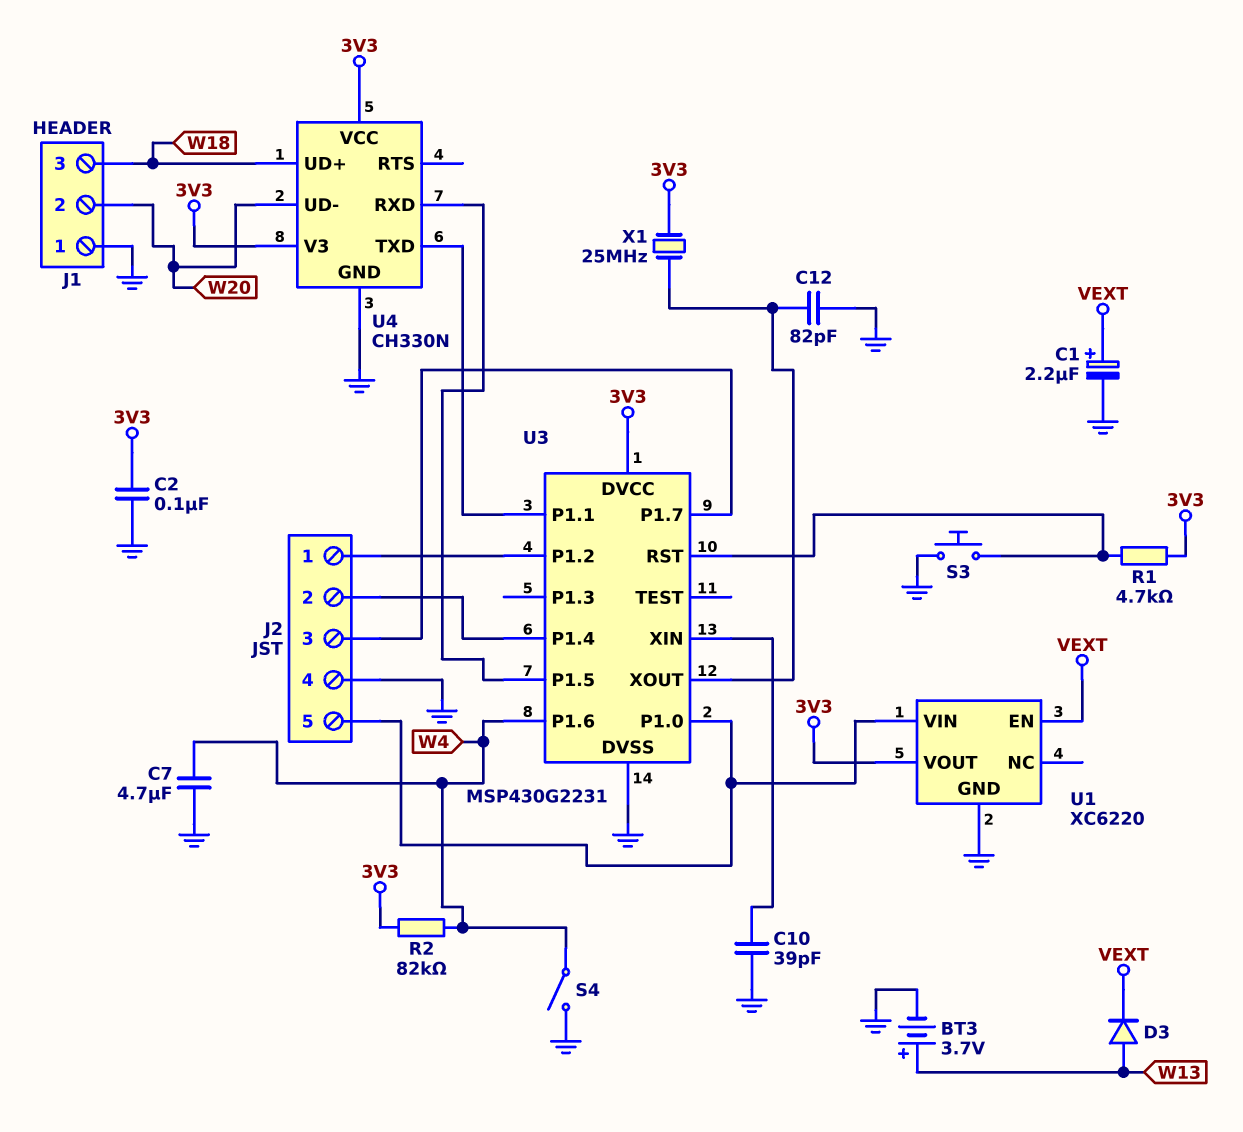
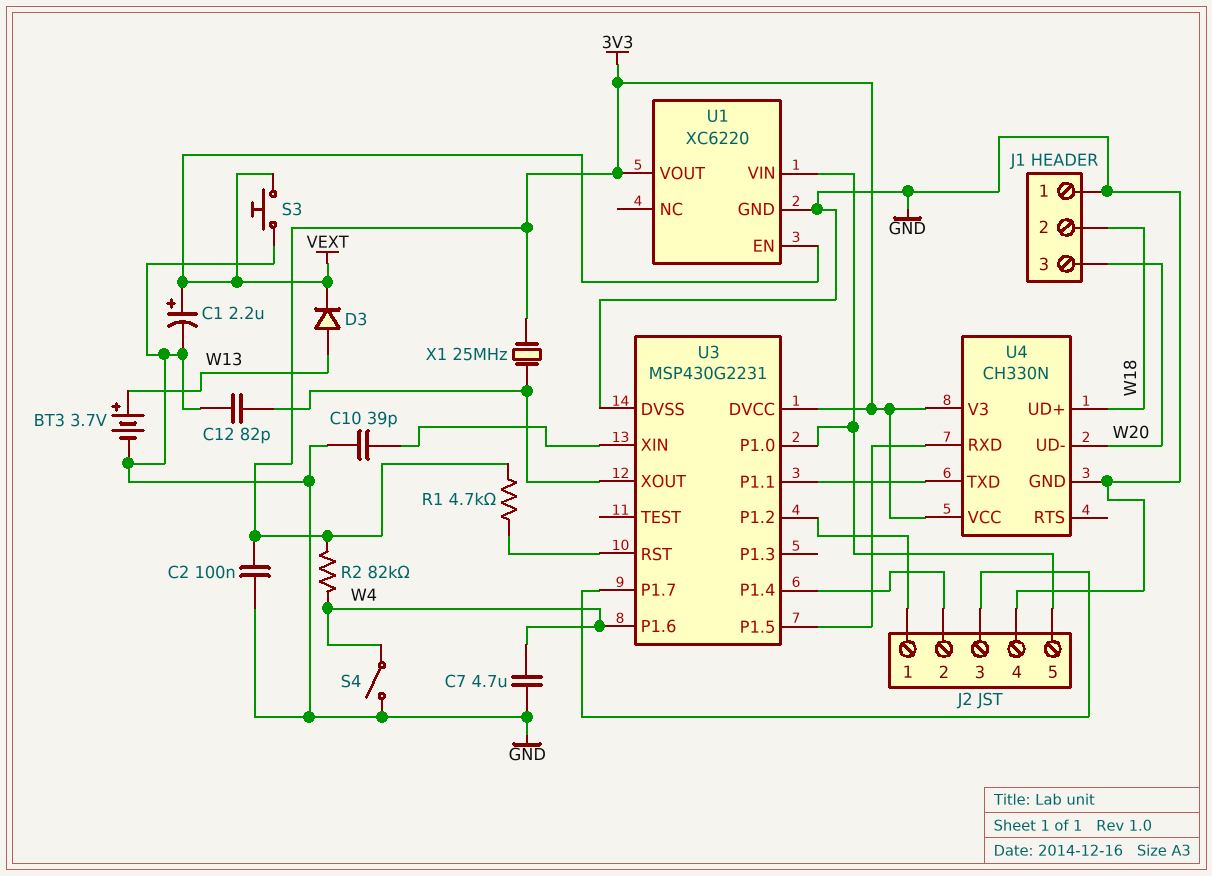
J1 pin 2: W20 -> W18
J1 pin 3: W18 -> W20
S3: button (GND, U3/RST) -> button (GND, VEXT)

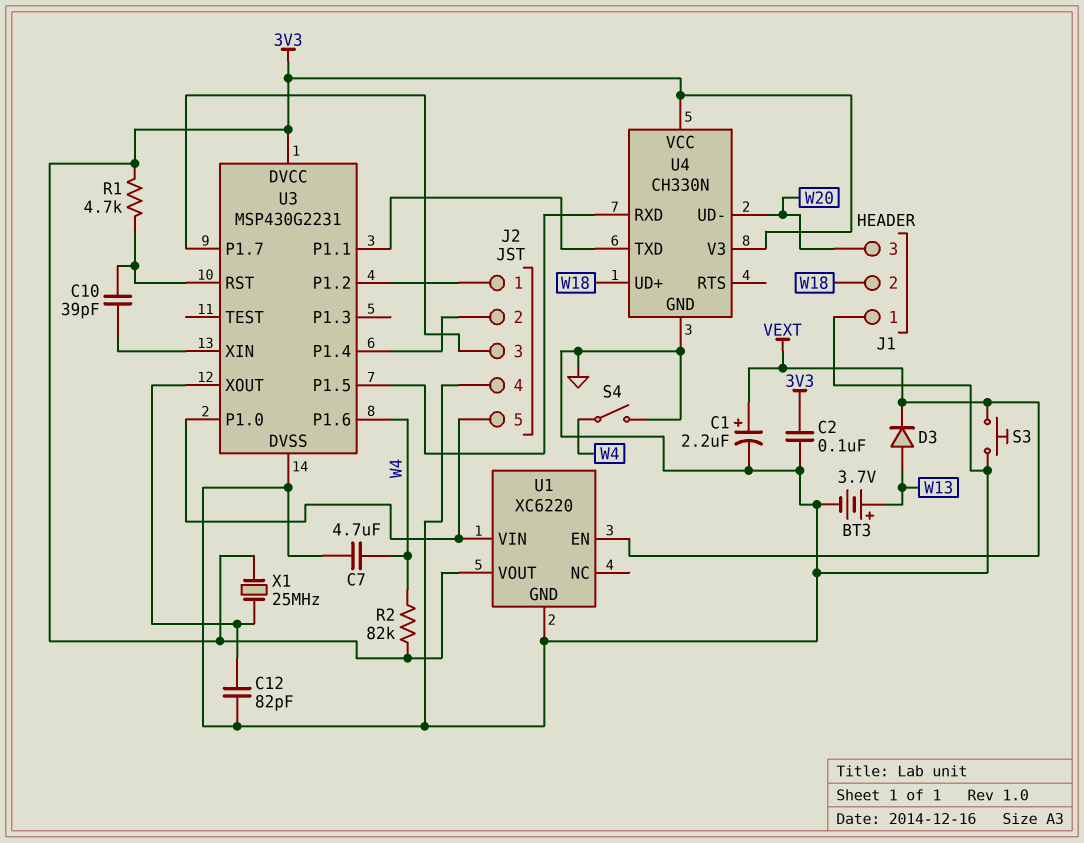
C10: 39pF (GND, U3/XIN) -> 39pF (U3/RST, U3/XIN)

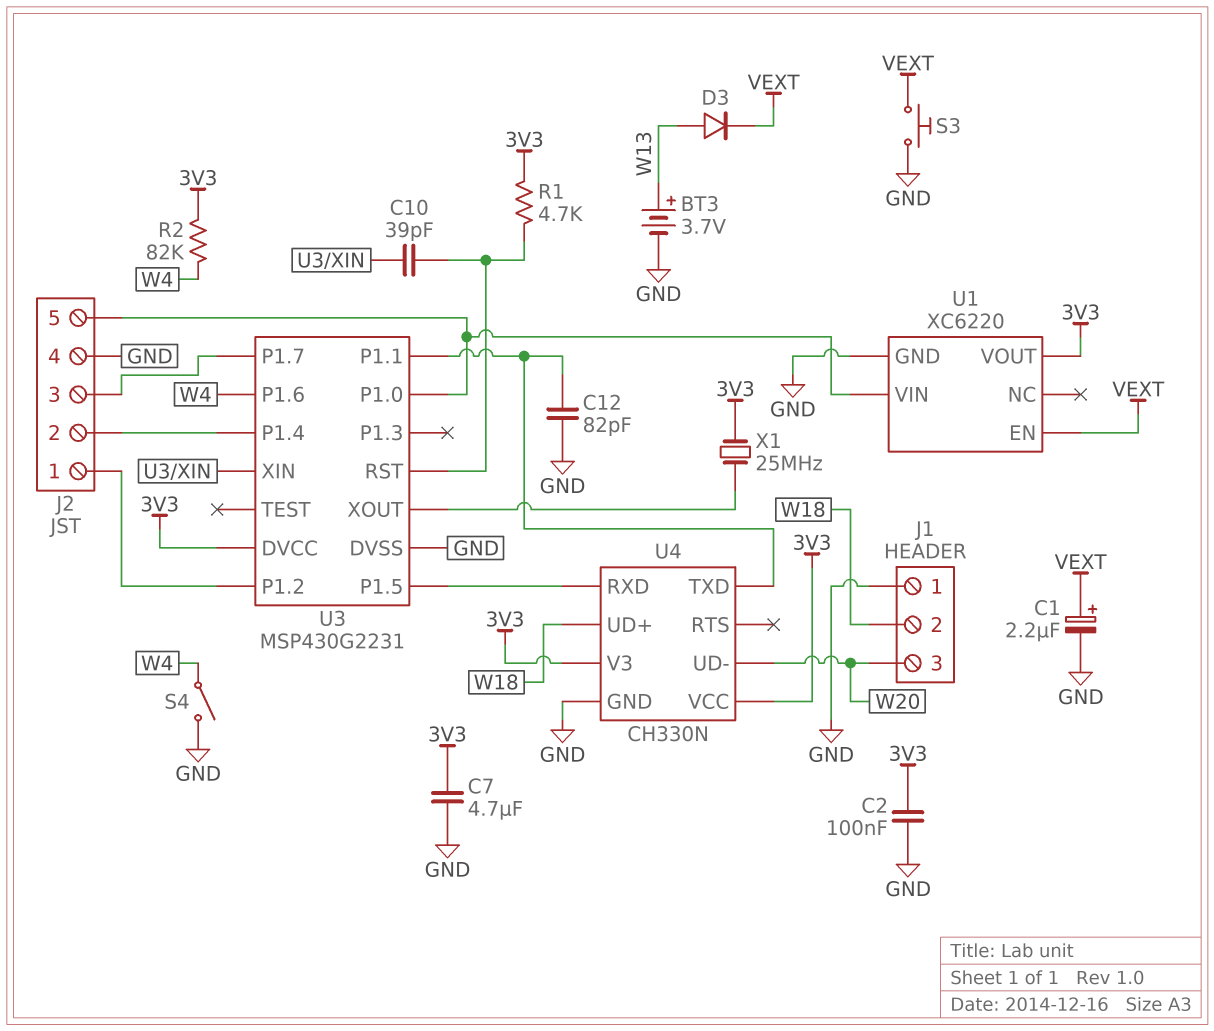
C7: 4.7uF (GND, W4) -> 4.7uF (3V3, GND)
C12: 82pF (GND, U3/XOUT) -> 82pF (GND, U3/P1.1)

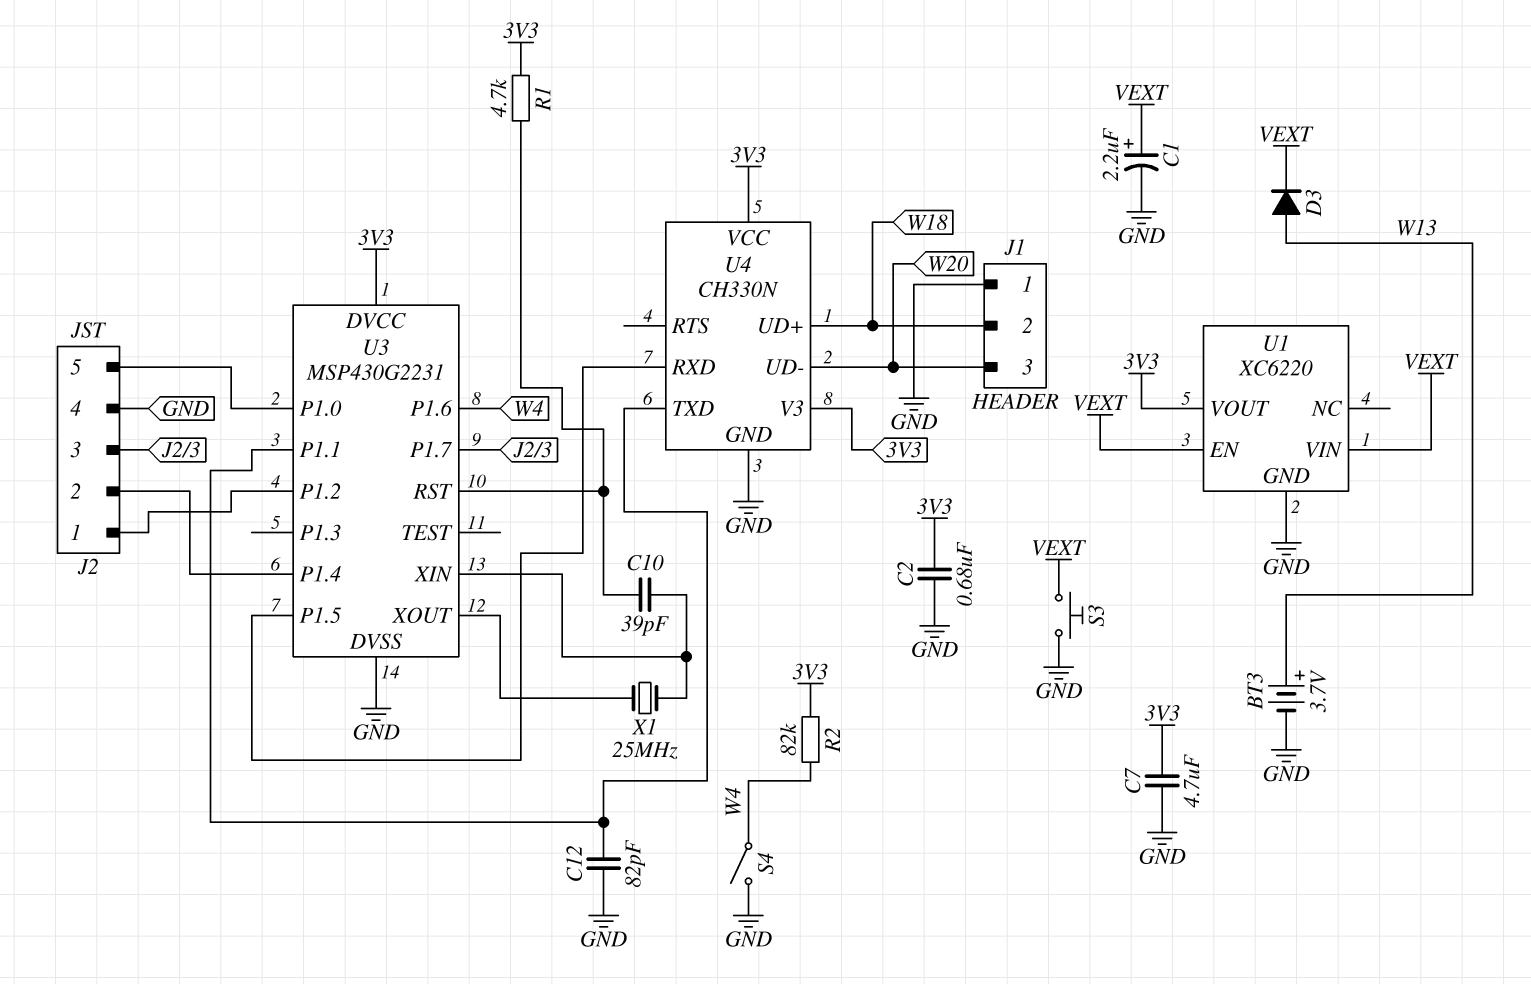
C2: 100nF (3V3, GND) -> 680nF (3V3, GND)
U1 pin VIN: J2/5 -> VEXT
X1: 25MHz (3V3, U3/XOUT) -> 25MHz (U3/XIN, U3/XOUT)

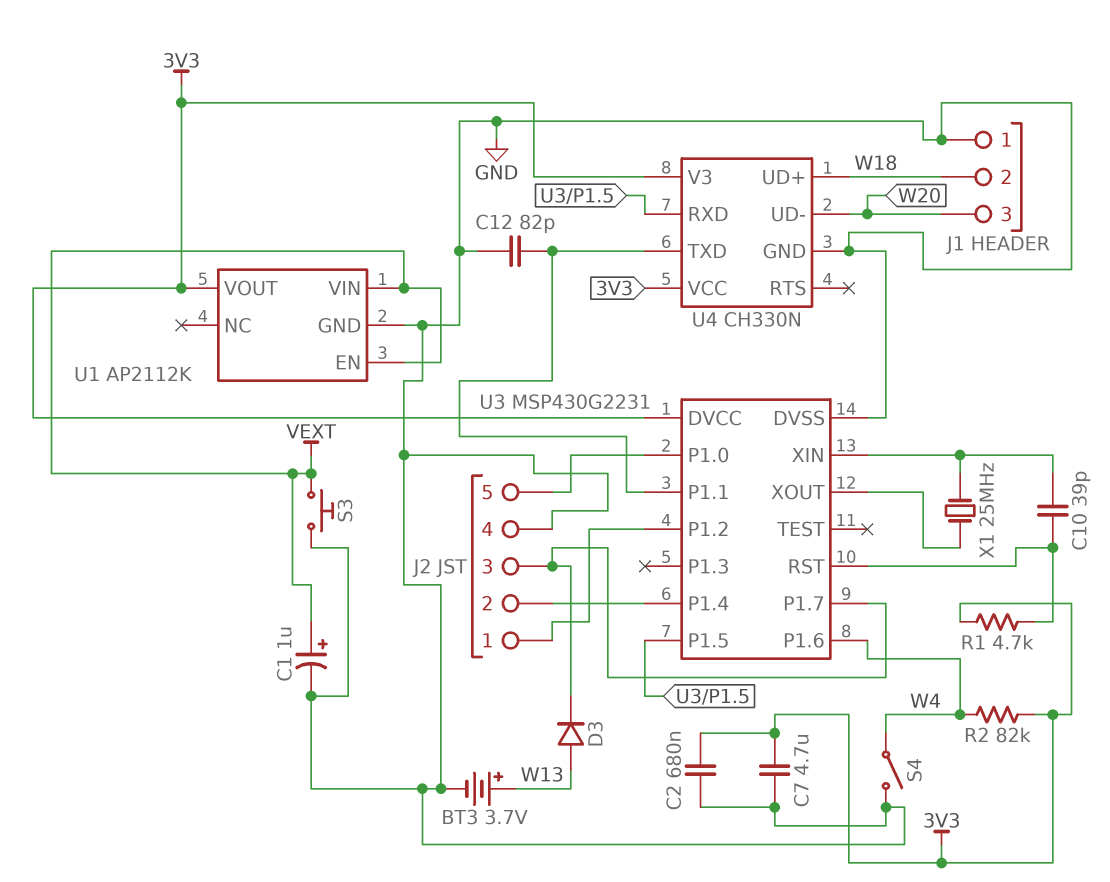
C1: 2.2uF (plus VEXT, minus GND) -> 1uF (plus VEXT, minus GND)
D3: diode (A W13, K VEXT) -> diode (A W13, K J2/3)
U1: XC6220 -> AP2112K

